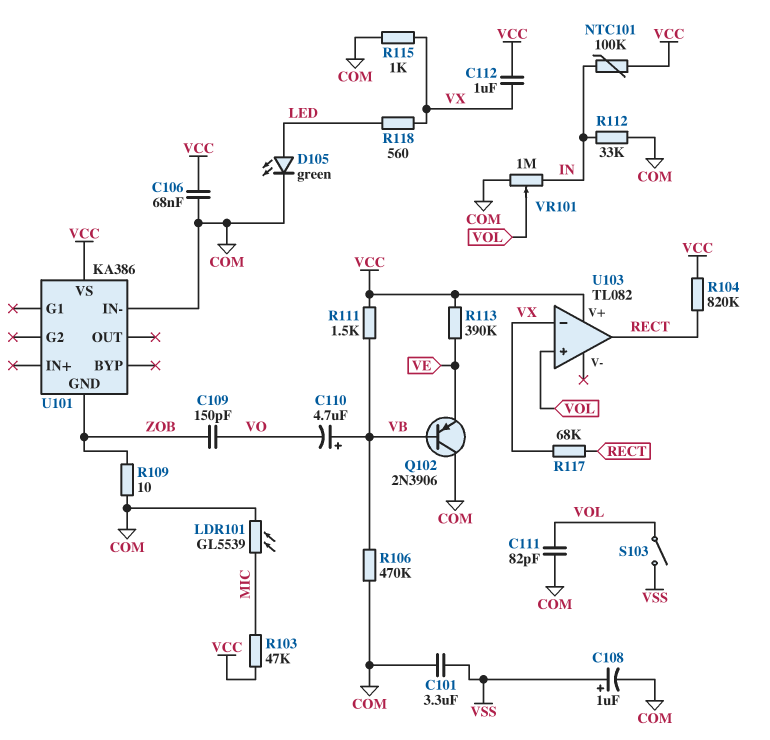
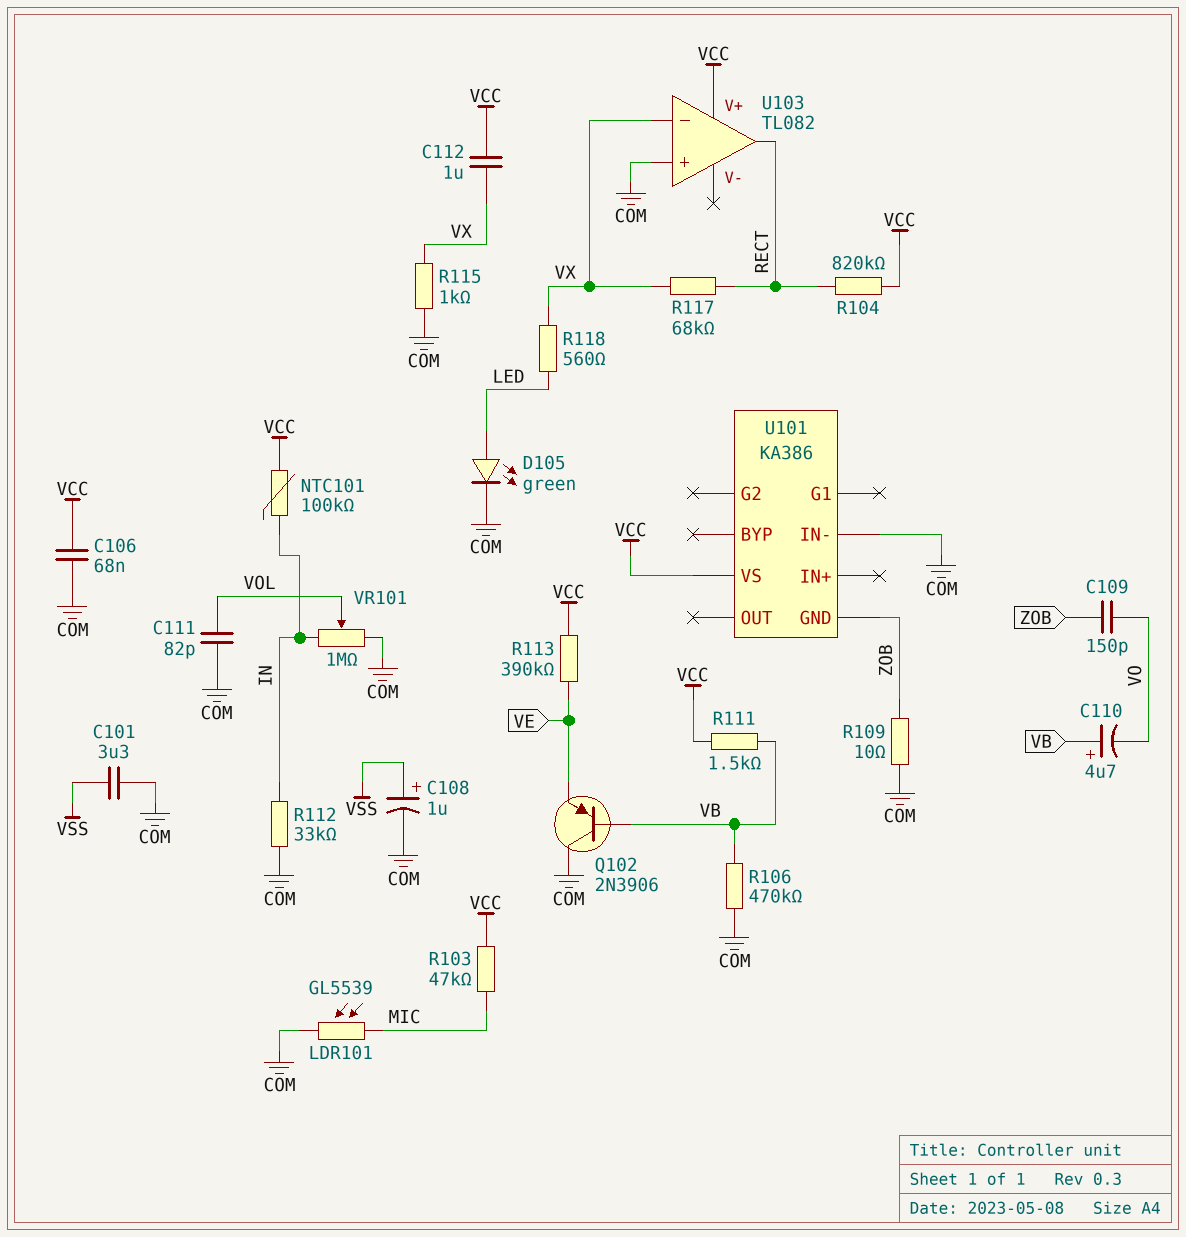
S103: switch (VOL, VSS) -> none
U103 pin in+: VOL -> COM

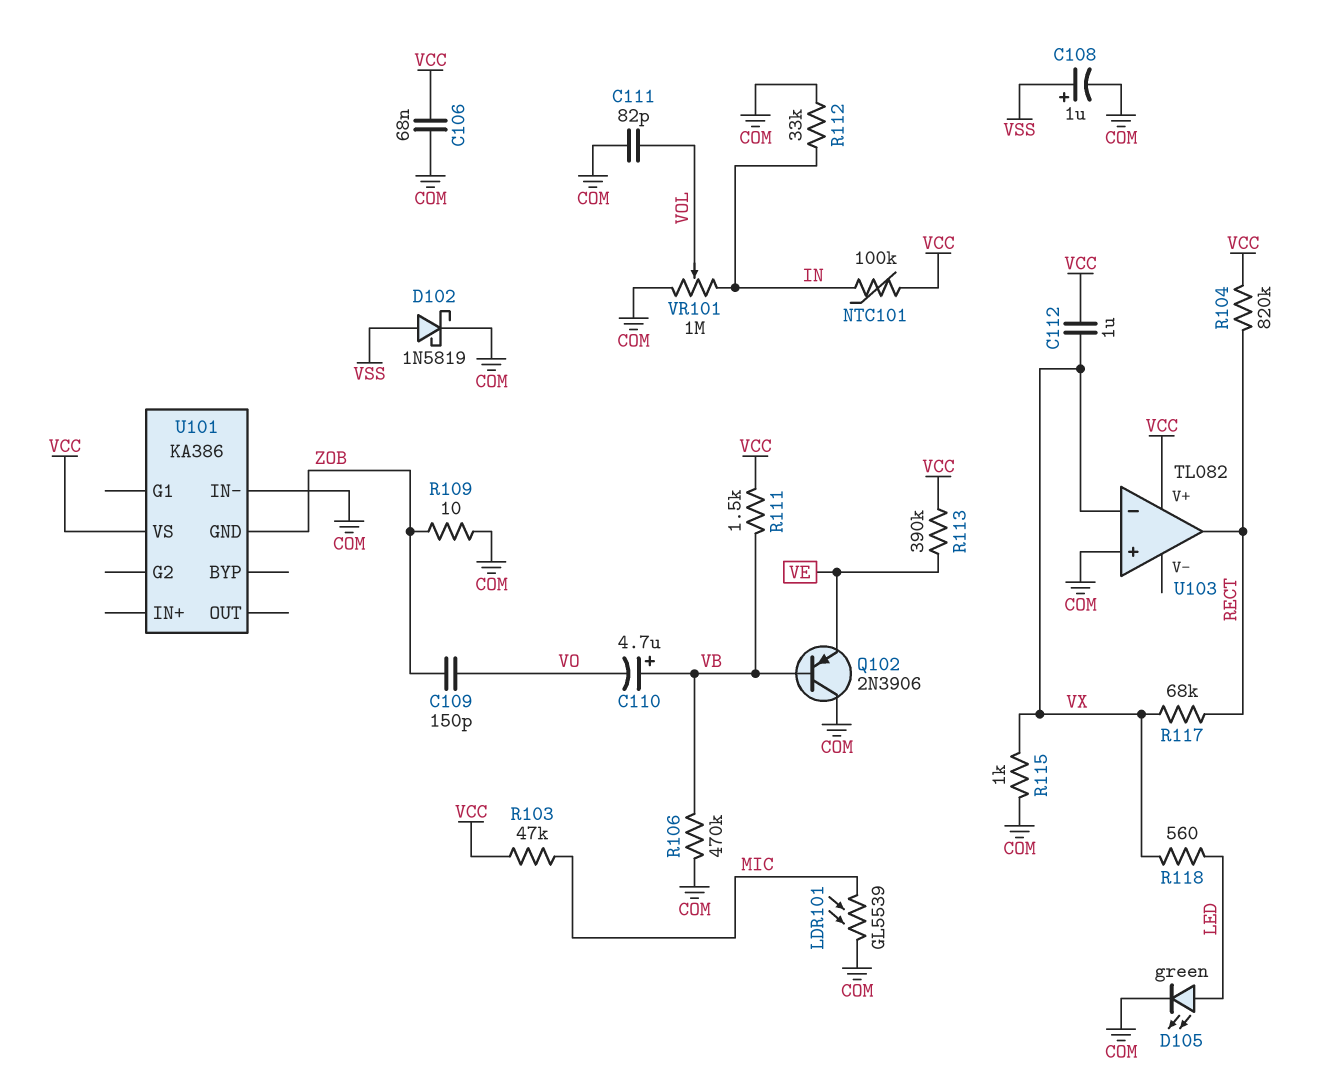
C101: 3.3uF (COM, VSS) -> none
D102: none -> schottky 1N5819 (A VSS, K COM)

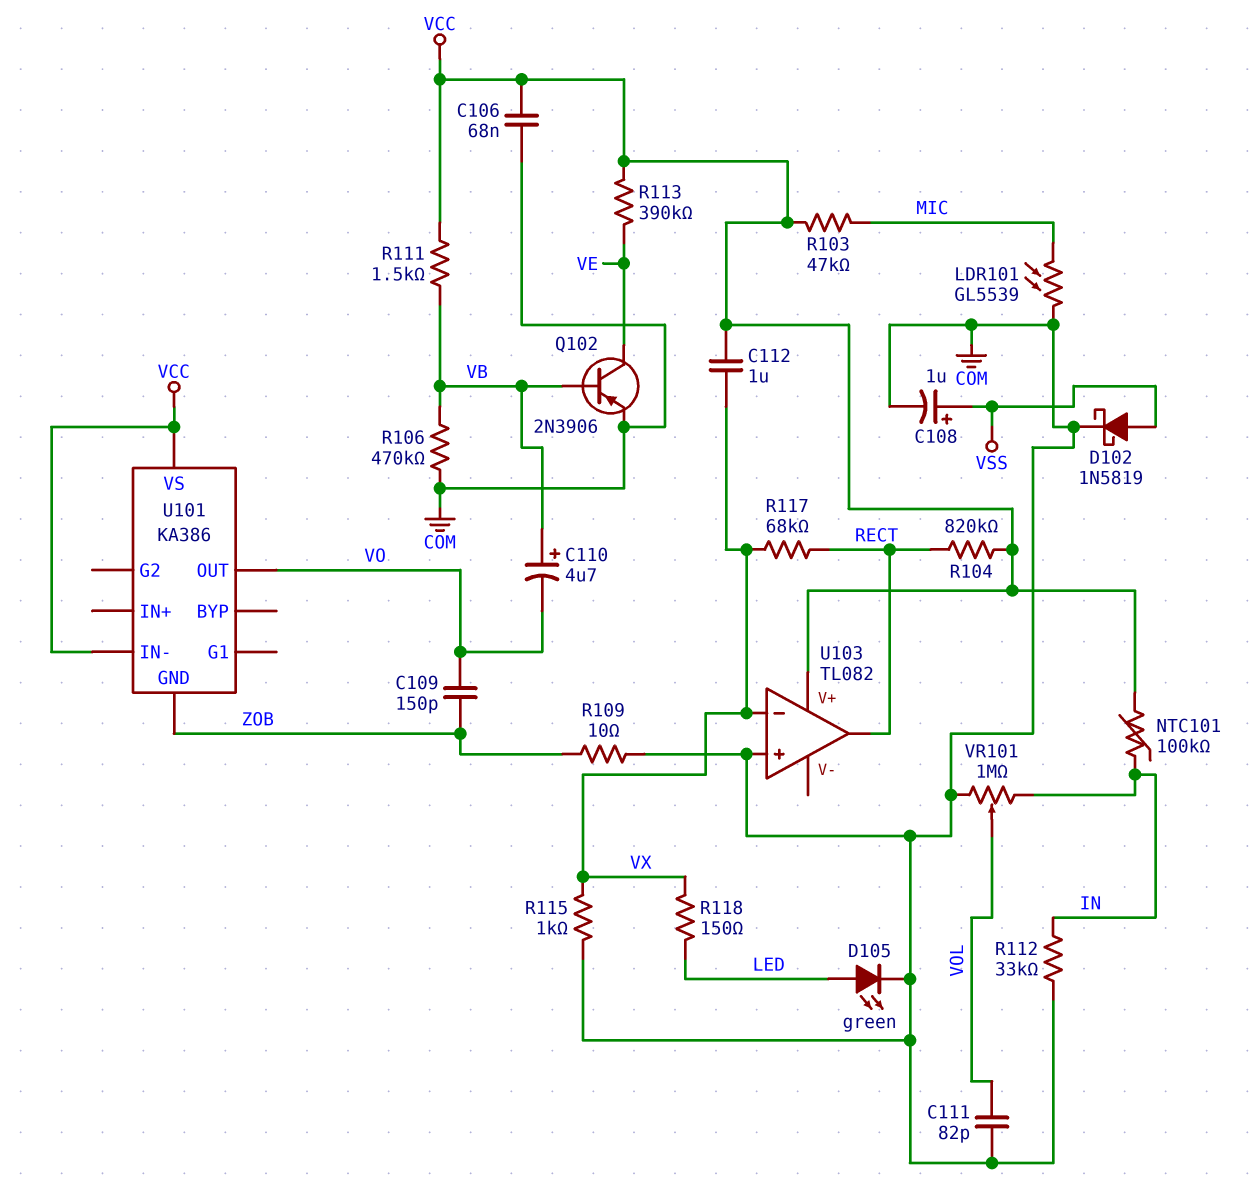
Q102: PNP 2N3906 (B VB, C COM, E VE) -> PNP 2N3906 (B VB, C VE, E COM)
R118: 560 (LED, VX) -> 150 (LED, VX)
U101 pin IN-: COM -> VCC
U101 pin OUT: none -> VO

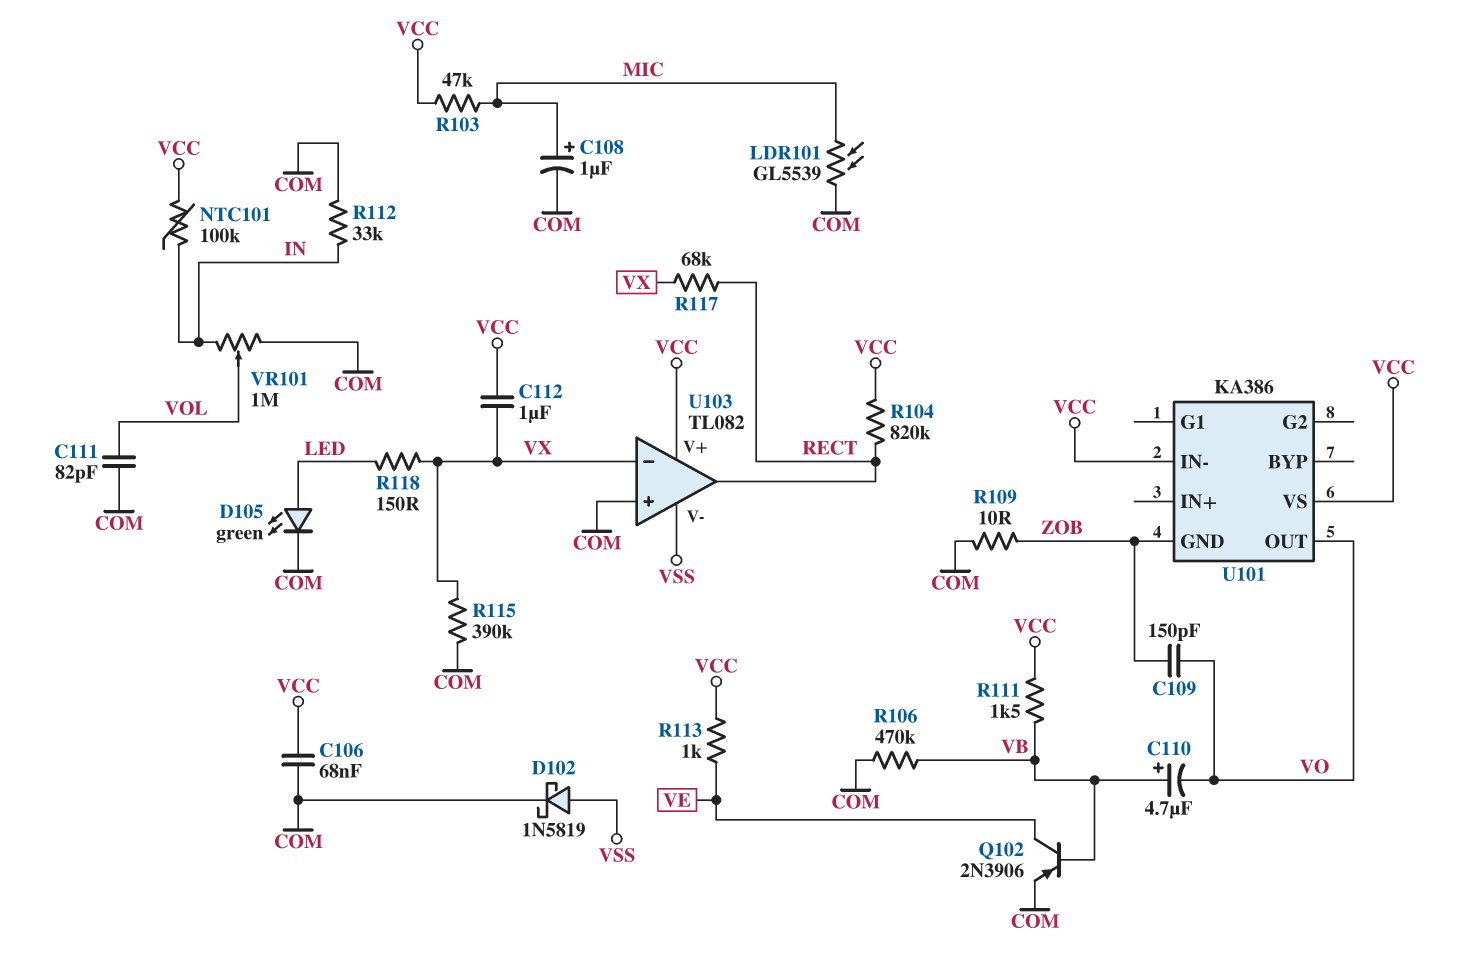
C108: 1uF (plus VSS, minus COM) -> 1uF (plus MIC, minus COM)
R113: 390k (VCC, VE) -> 1k (VCC, VE)
R115: 1k (COM, VX) -> 390k (COM, VX)
U103 pin V-: none -> VSS

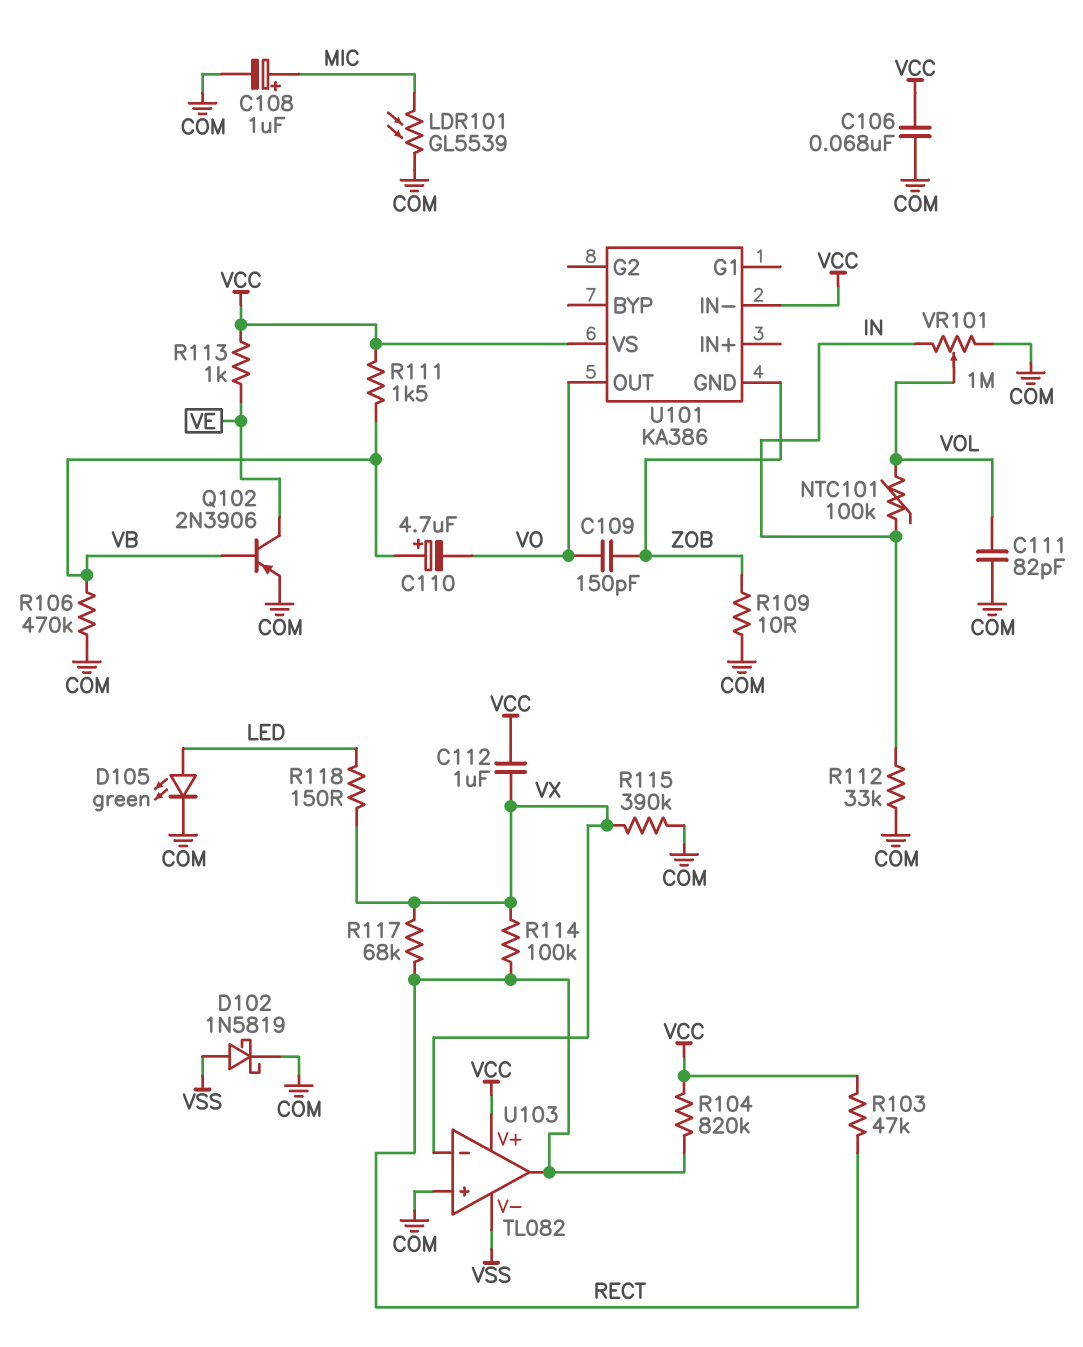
NTC101: 100k (IN, VCC) -> 100k (IN, VOL)
R103: 47k (MIC, VCC) -> 47k (RECT, VCC)
R114: none -> 100k (RECT, VX)

